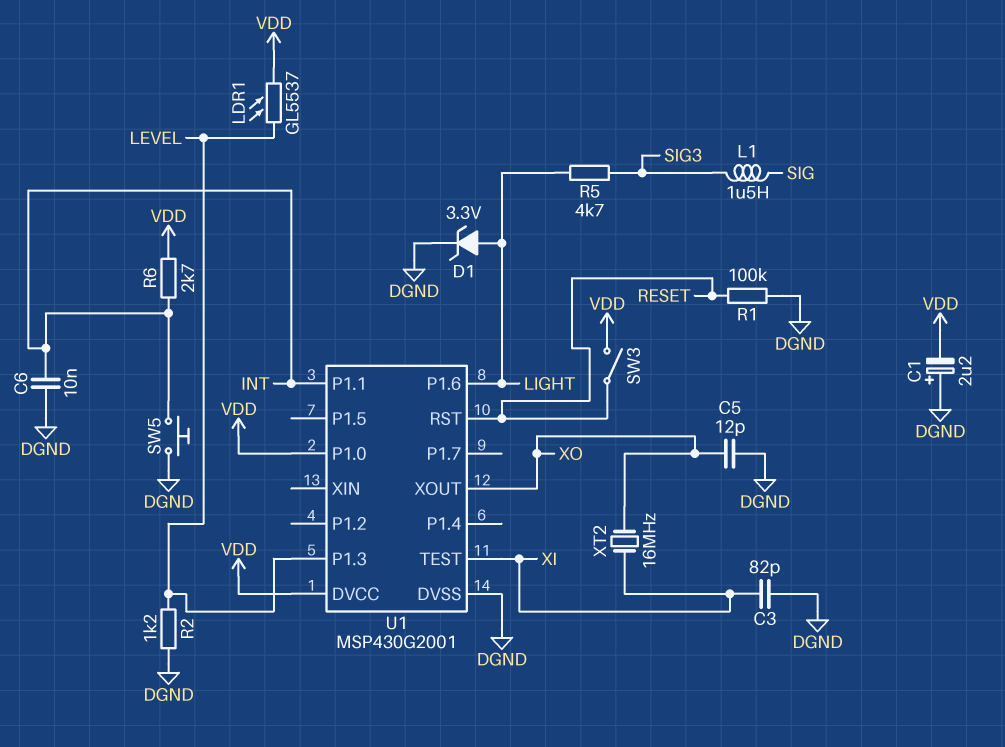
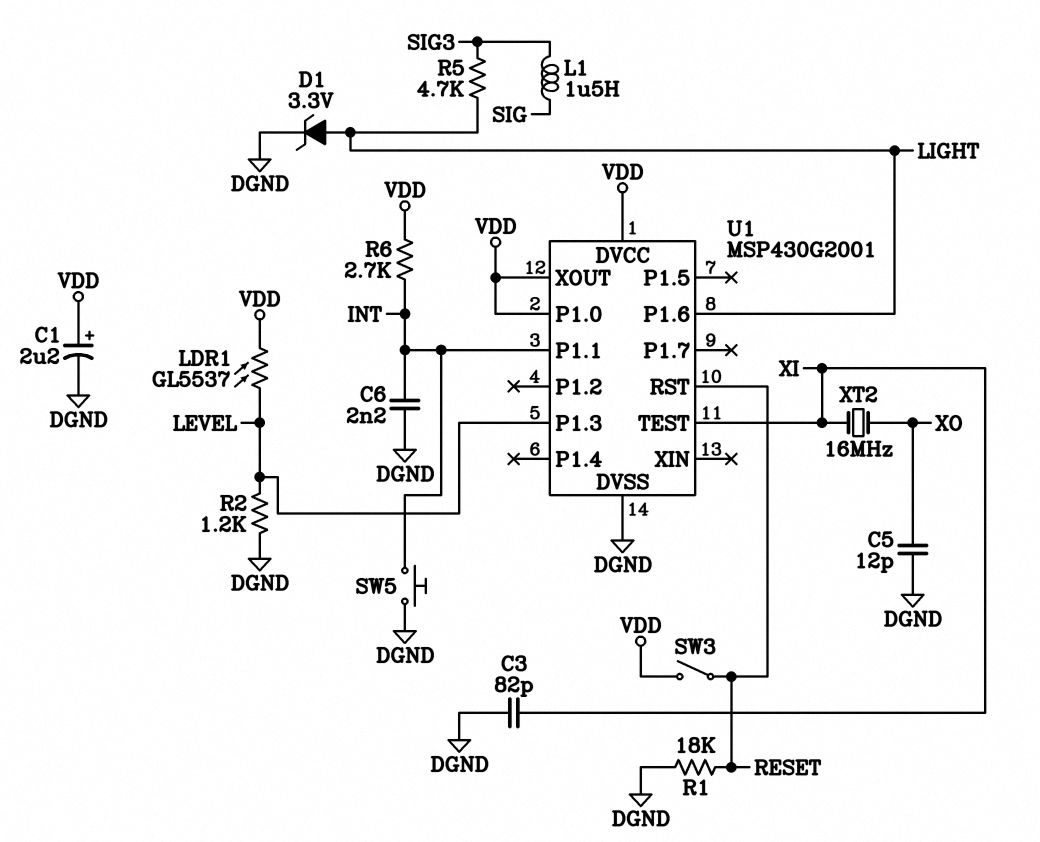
C1: 2.2uF (plus DGND, minus VDD) -> 2.2uF (plus VDD, minus DGND)
C6: 10nF (DGND, INT) -> 2.2nF (DGND, INT)
R1: 100k (DGND, RESET) -> 18k (DGND, RESET)
U1 pin XOUT: XO -> VDD

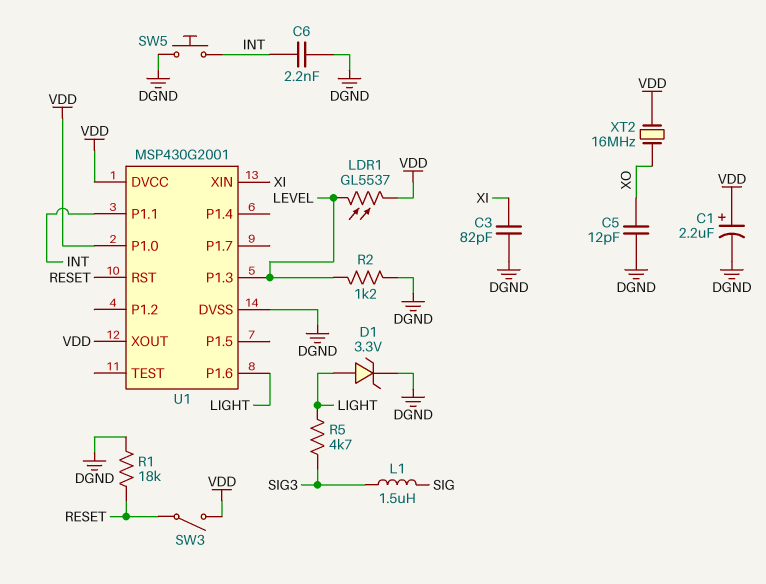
R6: 2.7k (INT, VDD) -> none
U1 pin TEST: XI -> none
U1 pin XIN: none -> XI
XT2: 16MHz (XI, XO) -> 16MHz (VDD, XO)

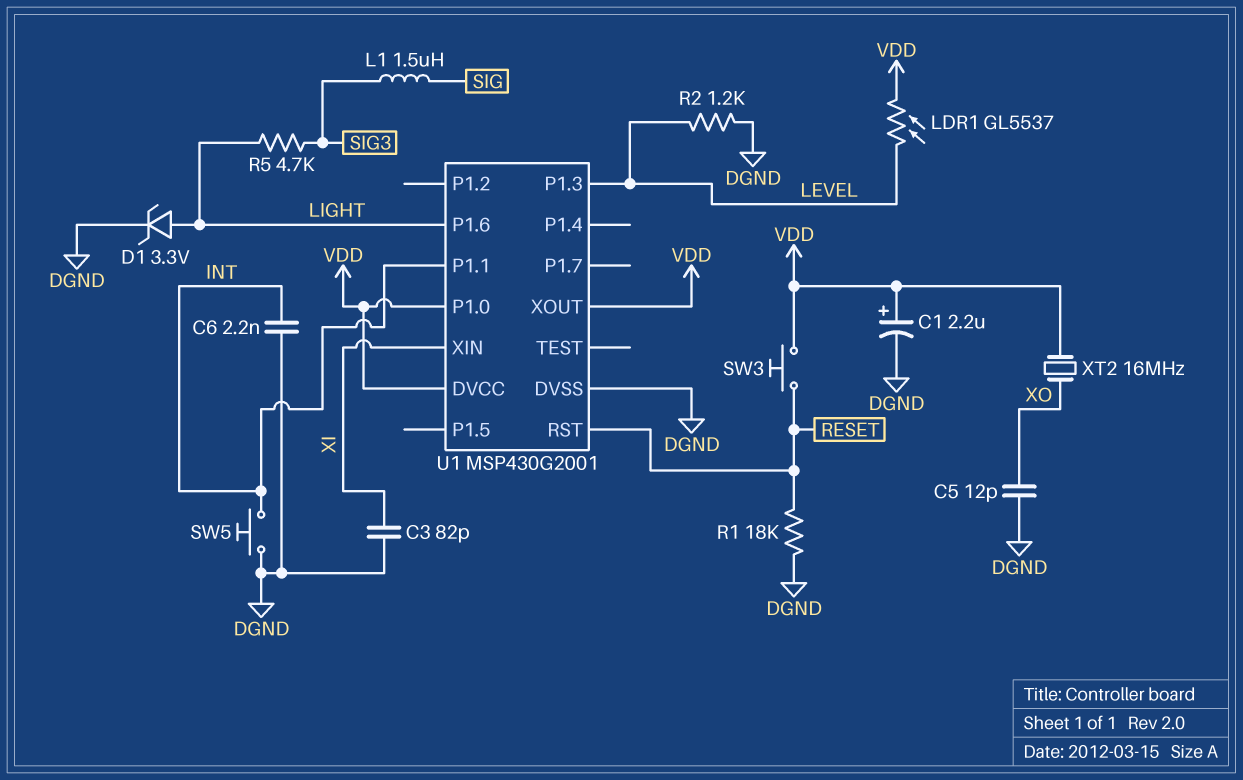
SW3: switch (RESET, VDD) -> button (RESET, VDD)

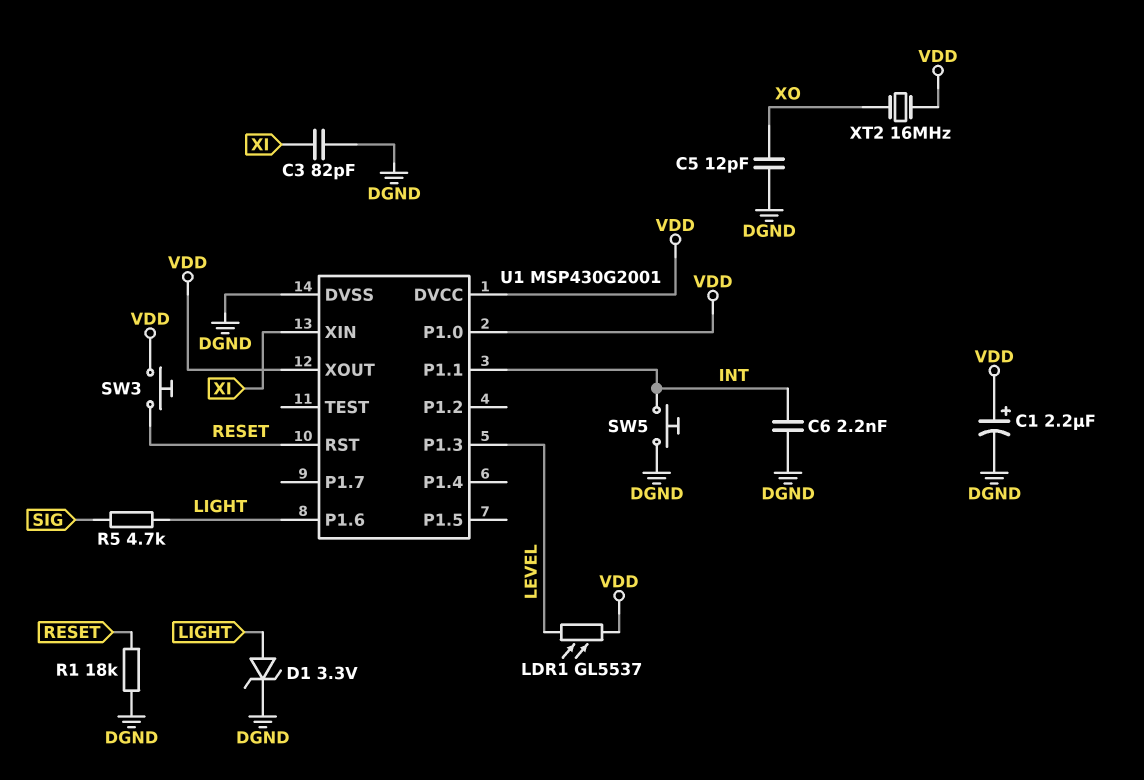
L1: 1.5uH (SIG, SIG3) -> none
R2: 1.2k (DGND, LEVEL) -> none
R5: 4.7k (LIGHT, SIG3) -> 4.7k (LIGHT, SIG)

